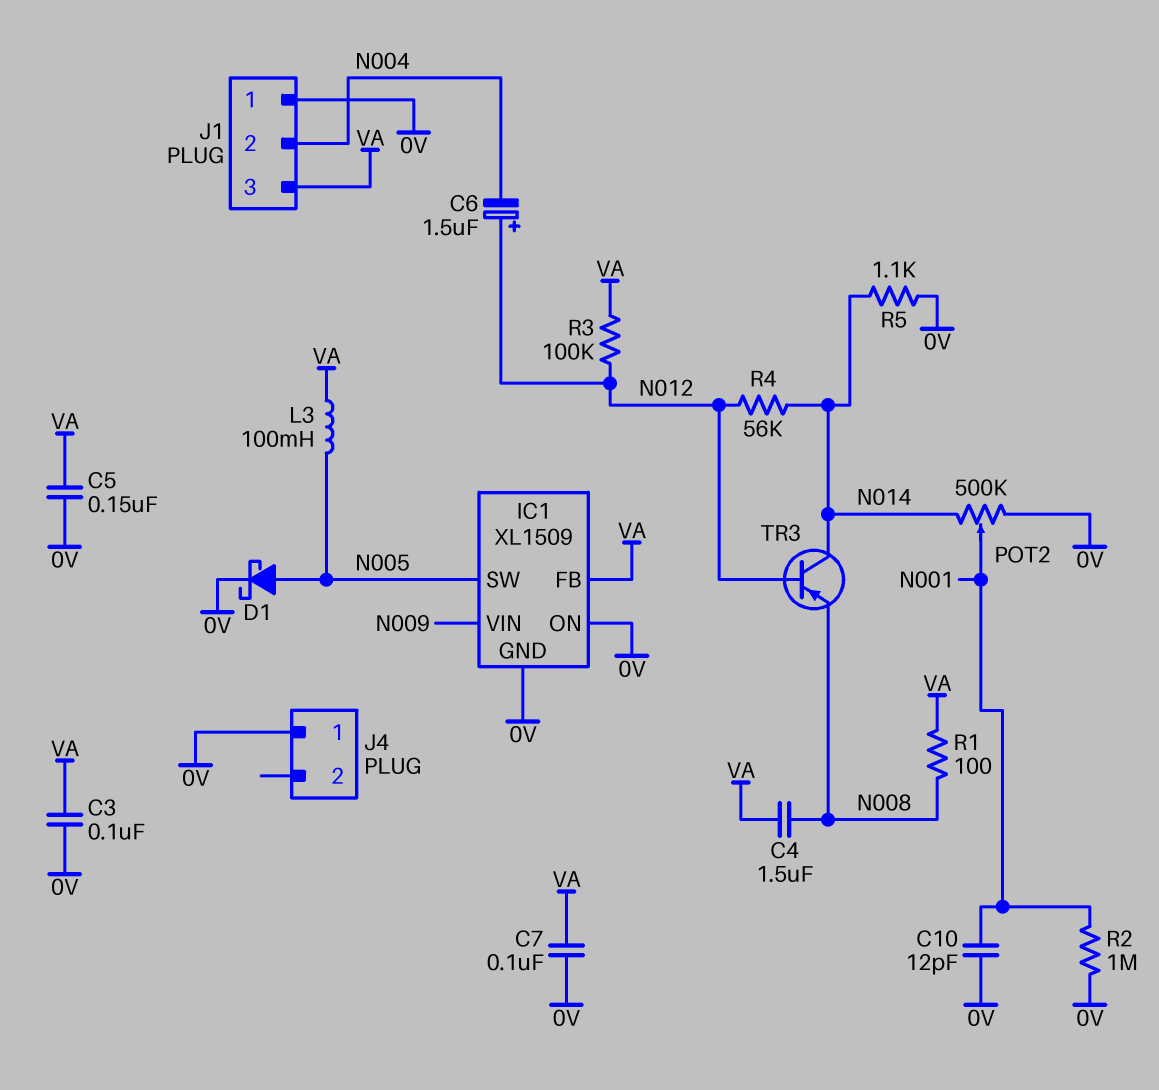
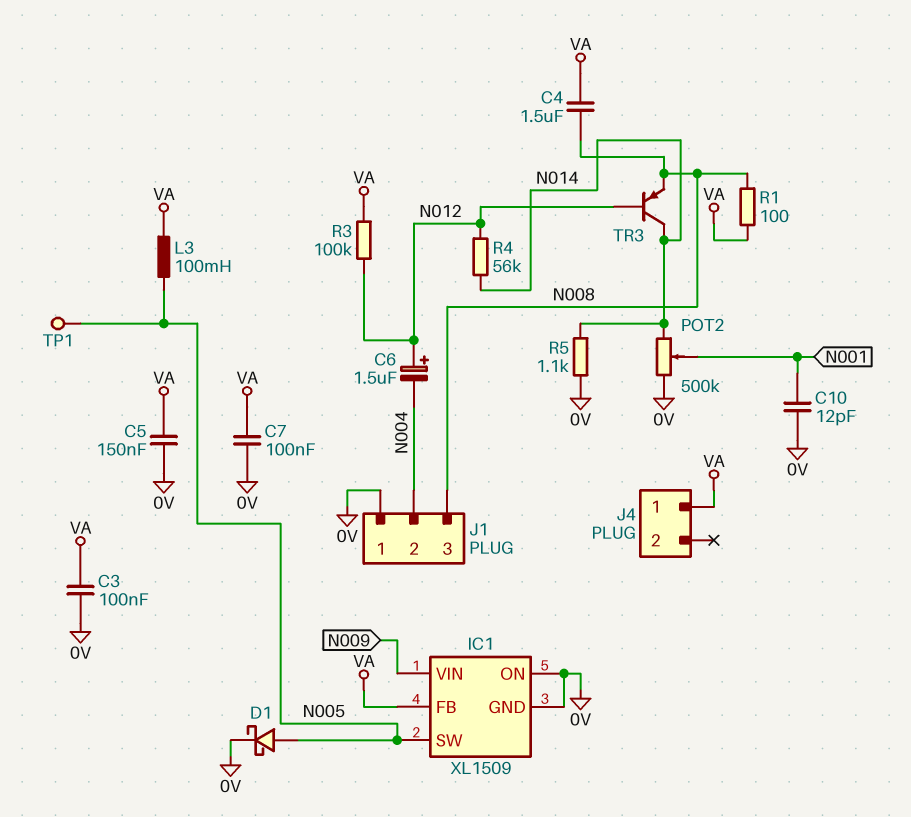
J1 pin 3: VA -> N008
J4 pin 1: 0V -> VA
R2: 1M (0V, N001) -> none
TP1: none -> test point (N005)

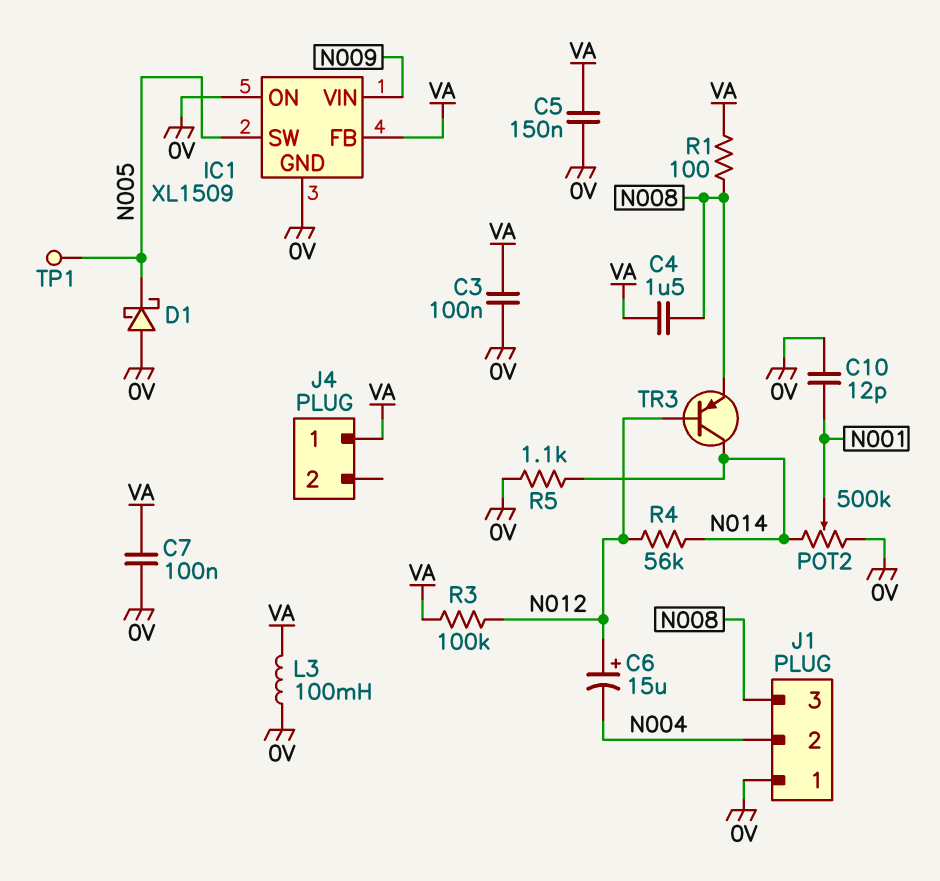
C6: 1.5uF (plus N012, minus N004) -> 15uF (plus N012, minus N004)
D1: schottky (A N005, K 0V) -> schottky (A 0V, K N005)
L3: 100mH (N005, VA) -> 100mH (0V, VA)

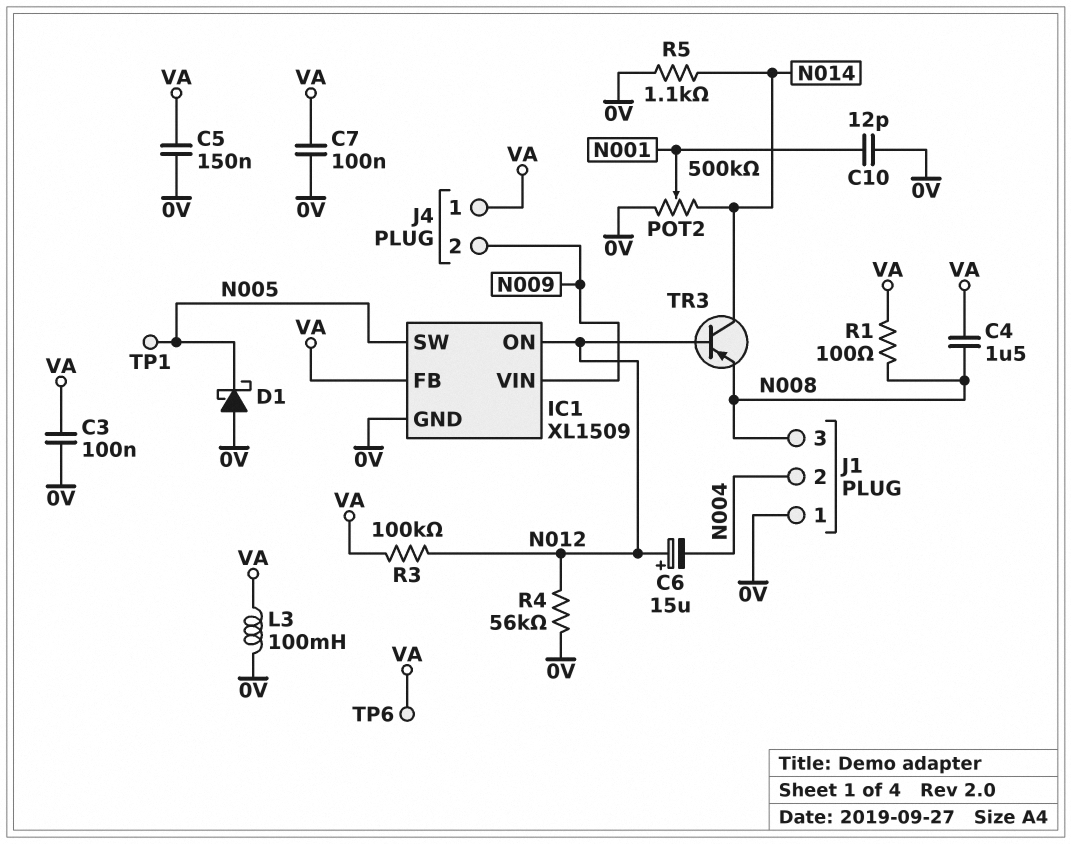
IC1 pin ON: 0V -> N012
J4 pin 2: none -> N009
R4: 56k (N012, N014) -> 56k (0V, N012)
TP6: none -> test point (VA)

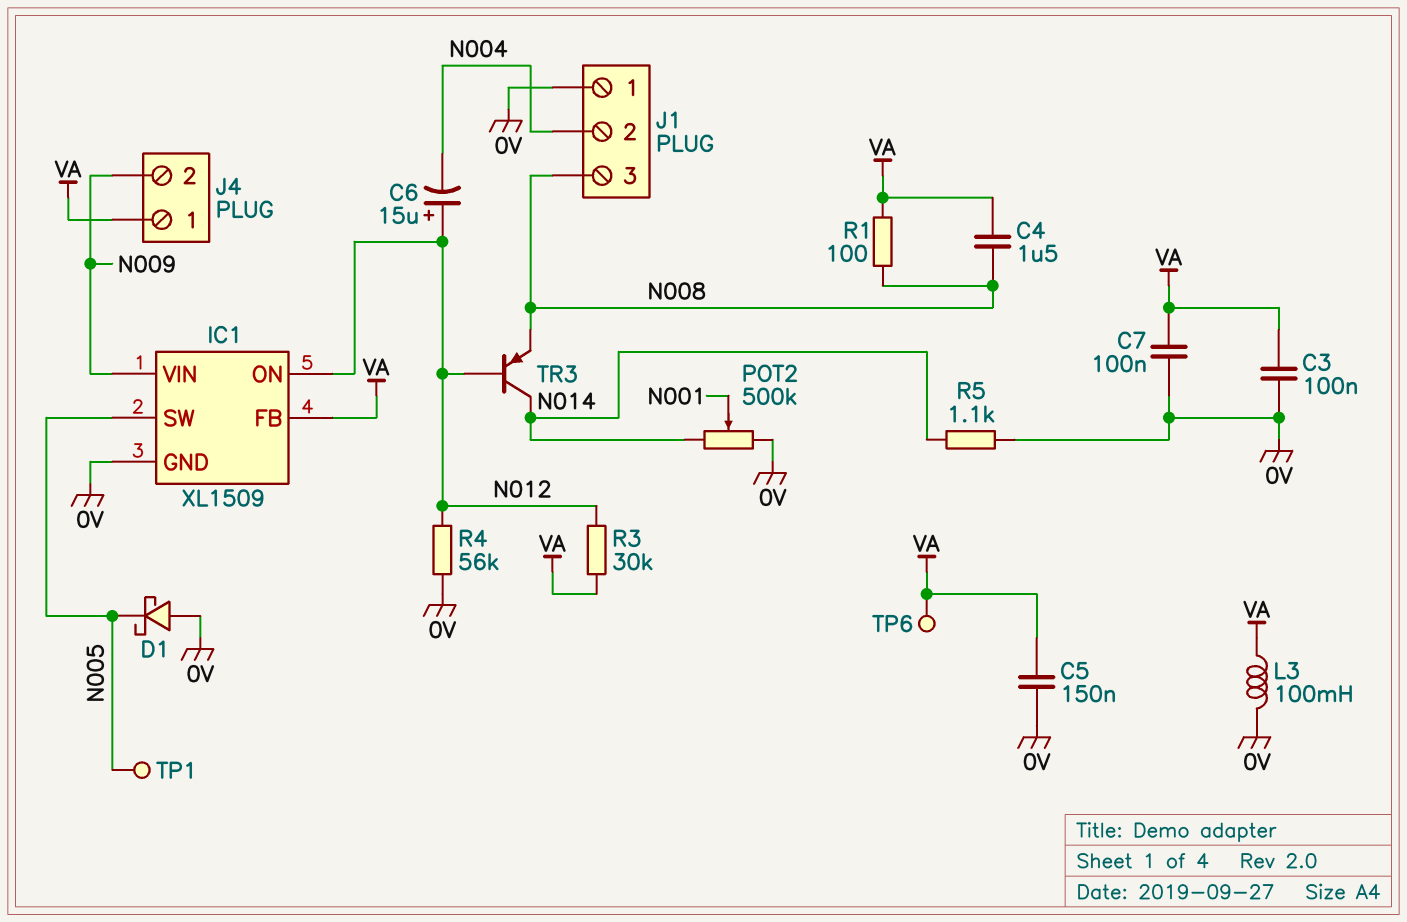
C10: 12pF (0V, N001) -> none
R3: 100k (N012, VA) -> 30k (N012, VA)

